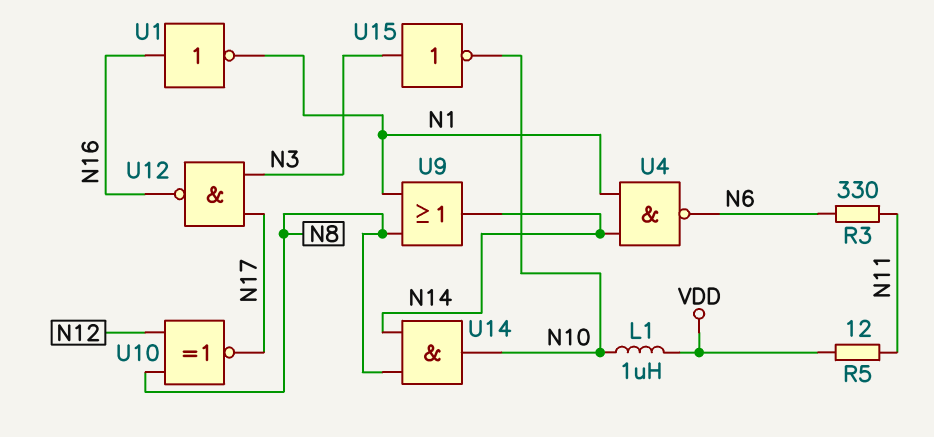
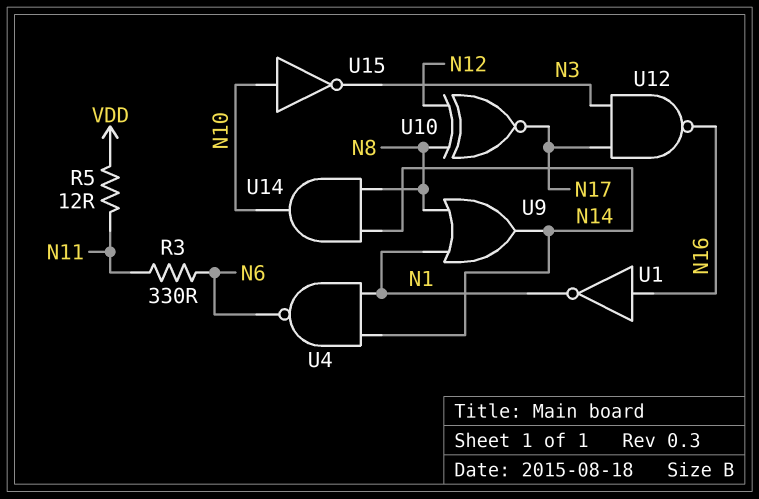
L1: 1uH (N10, VDD) -> none
U15: NOT (in N3, out N10) -> NOT (in N10, out N3)

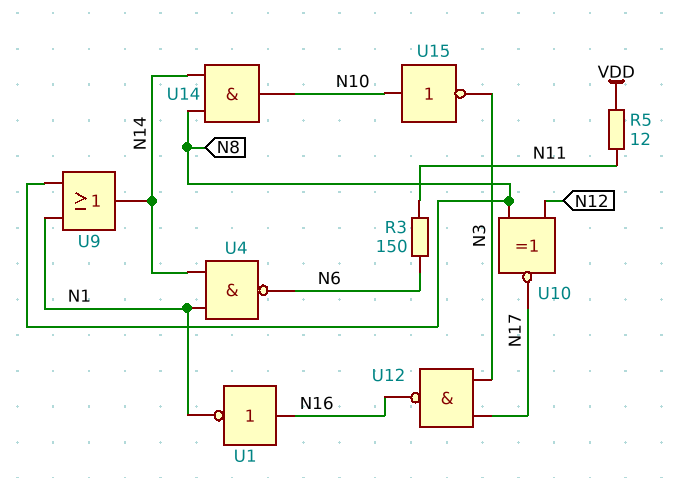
R3: 330 (N6, N11) -> 150 (N6, N11)

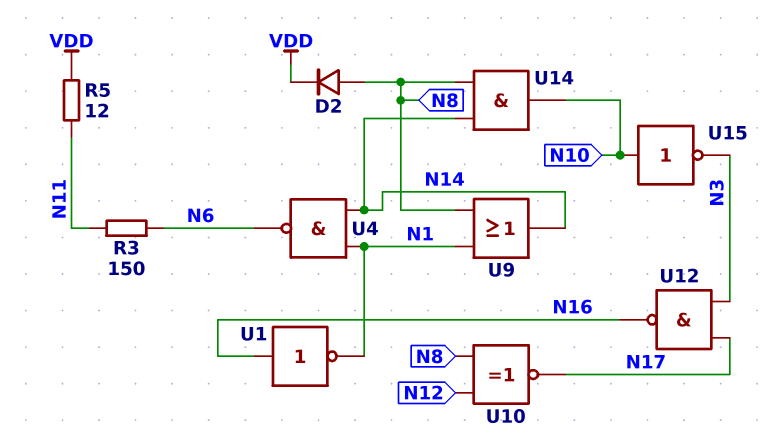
D2: none -> diode (A N8, K VDD)

